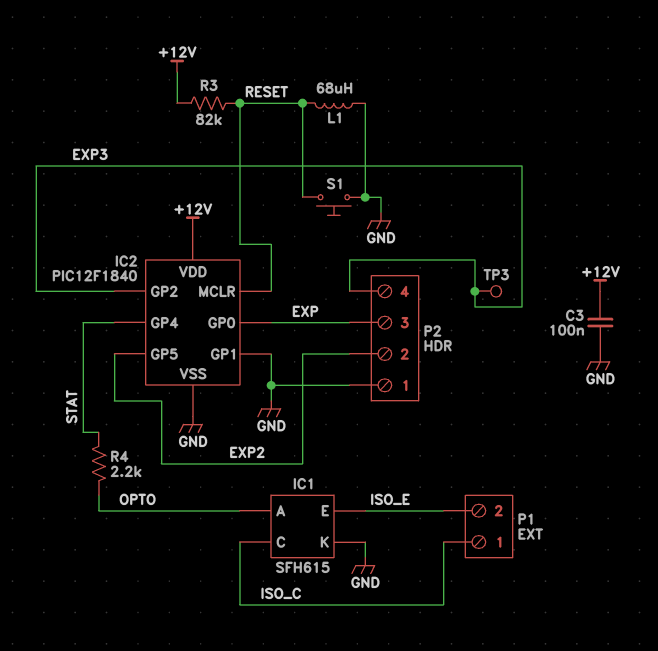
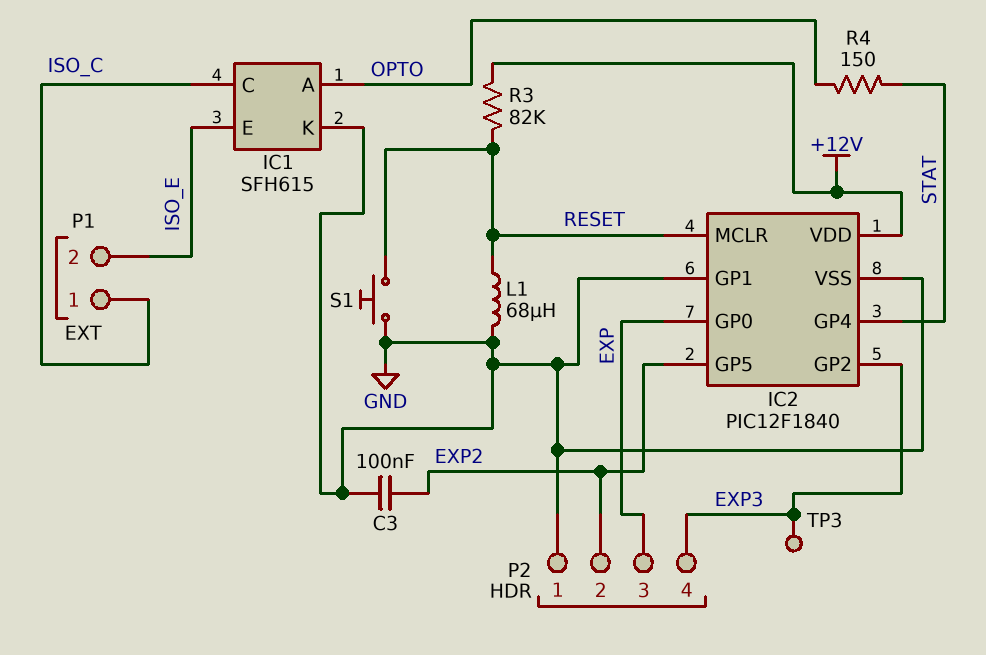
C3: 100nF (+12V, GND) -> 100nF (EXP2, GND)
R4: 2.2k (OPTO, STAT) -> 150 (OPTO, STAT)

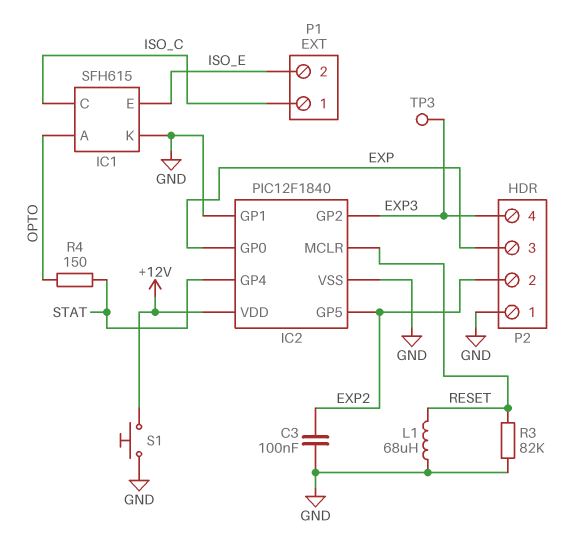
R3: 82k (+12V, RESET) -> 82k (GND, RESET)
S1: button (GND, RESET) -> button (+12V, GND)

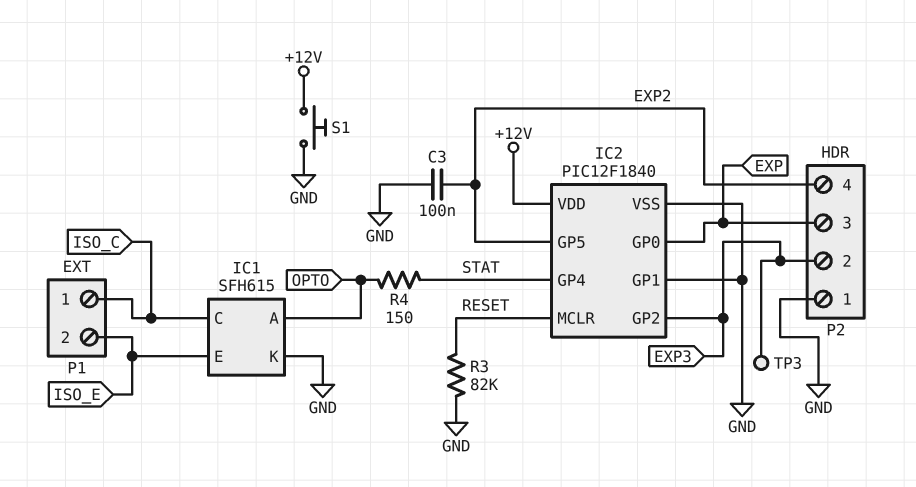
L1: 68uH (GND, RESET) -> none
P2 pin 2: EXP2 -> EXP3
P2 pin 4: EXP3 -> EXP2

